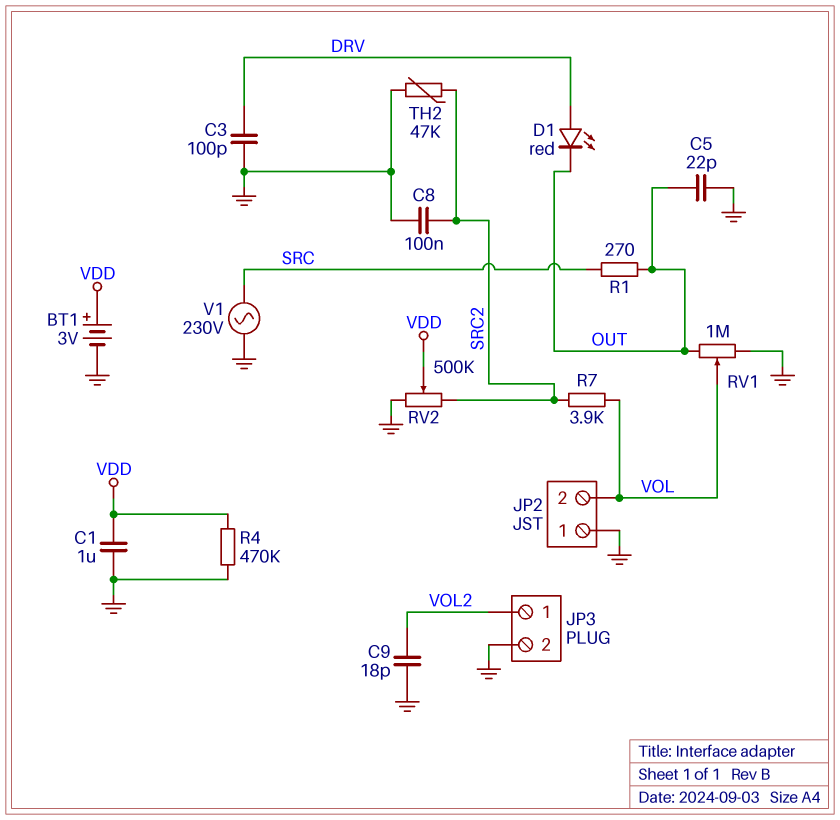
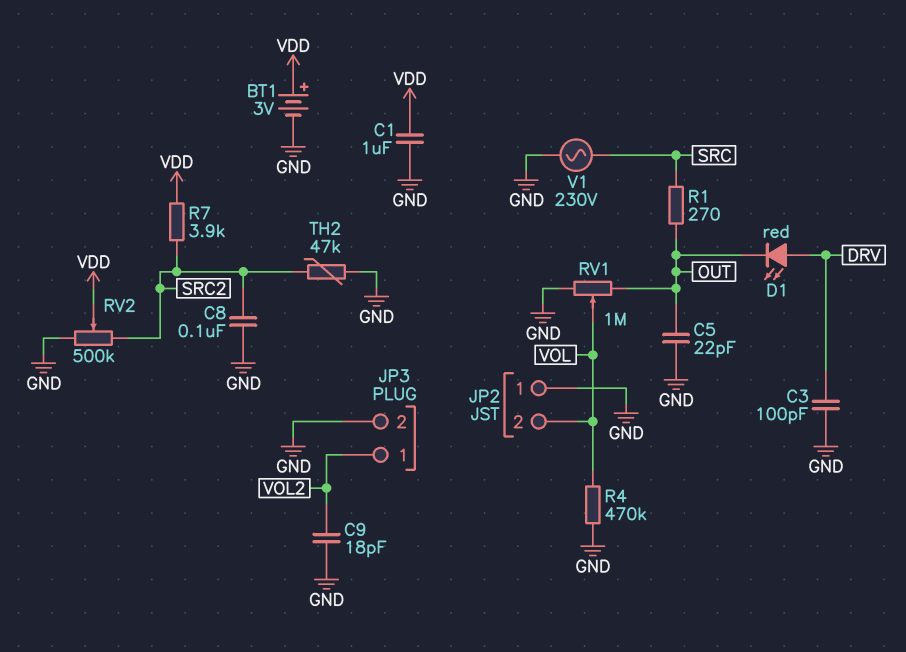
R4: 470k (GND, VDD) -> 470k (GND, VOL)
R7: 3.9k (SRC2, VOL) -> 3.9k (SRC2, VDD)

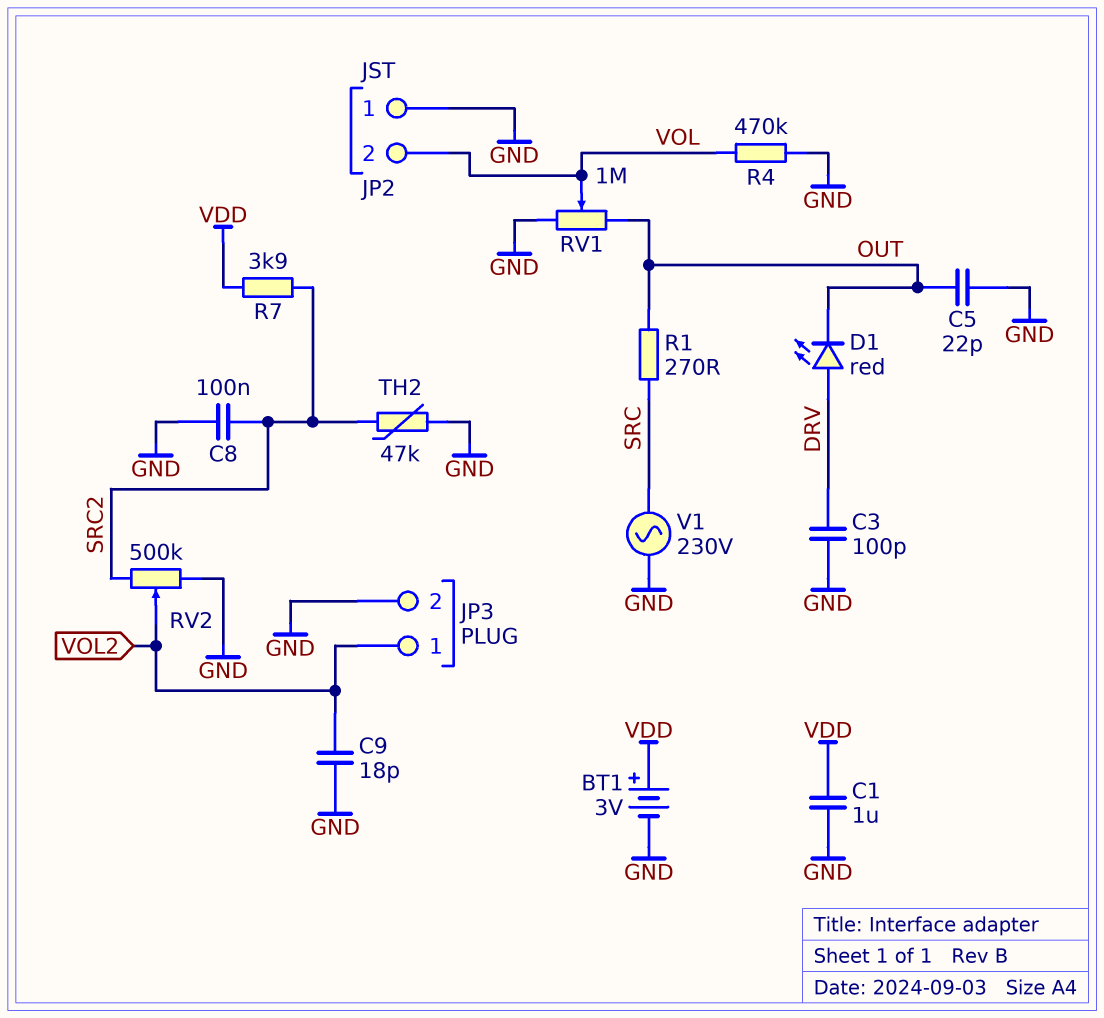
RV2: 500k (GND, SRC2, wiper VDD) -> 500k (GND, SRC2, wiper VOL2)

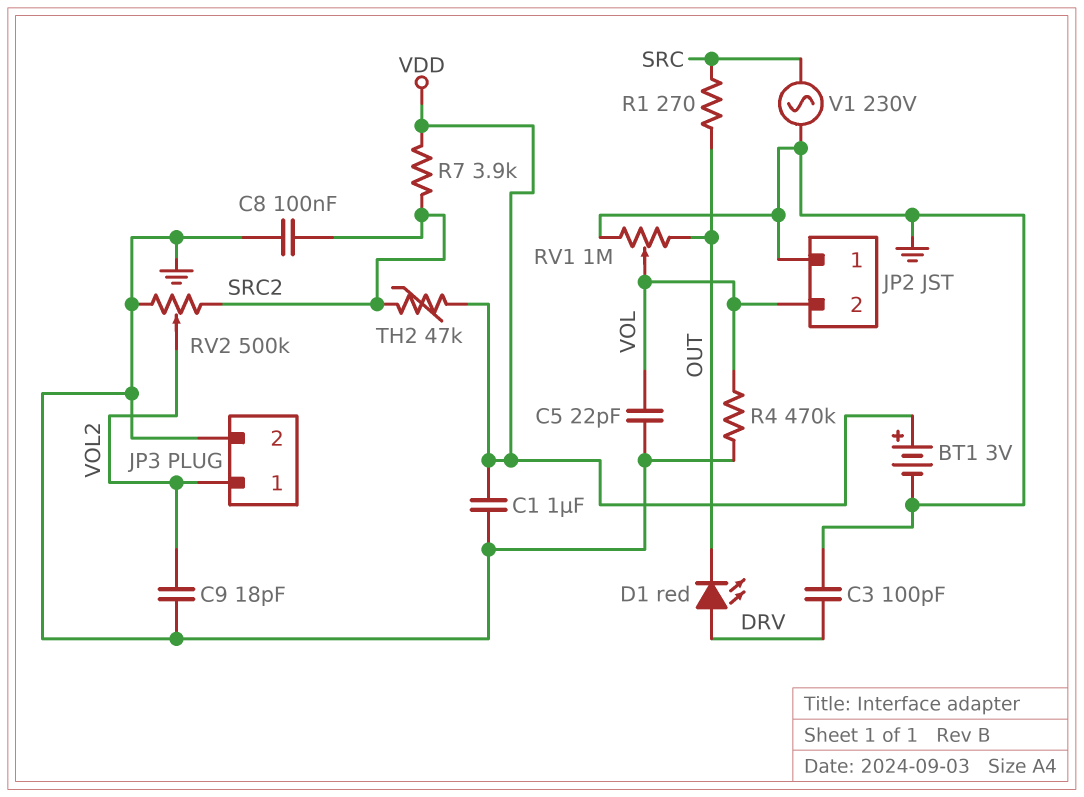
C5: 22pF (GND, OUT) -> 22pF (GND, VOL)
TH2: 47k (GND, SRC2) -> 47k (SRC2, VDD)

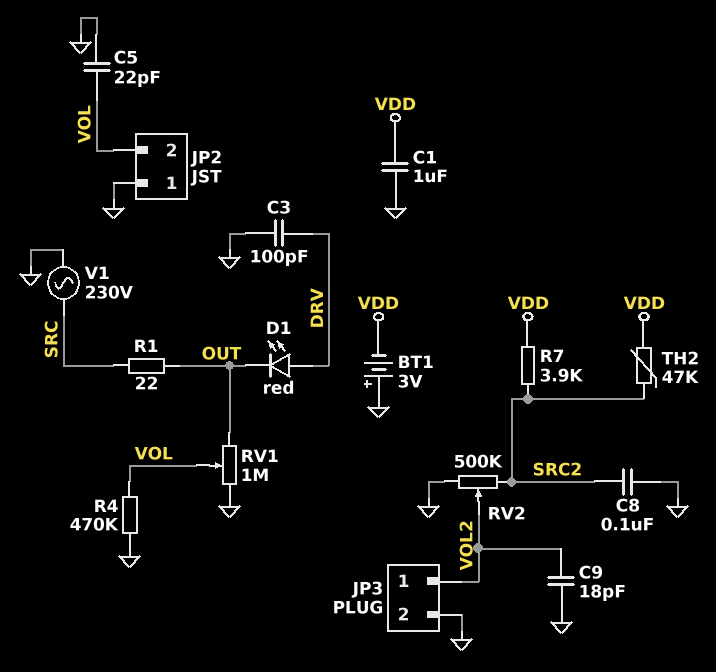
BT1: 3V (plus VDD, minus GND) -> 3V (plus GND, minus VDD)
R1: 270 (OUT, SRC) -> 22 (OUT, SRC)

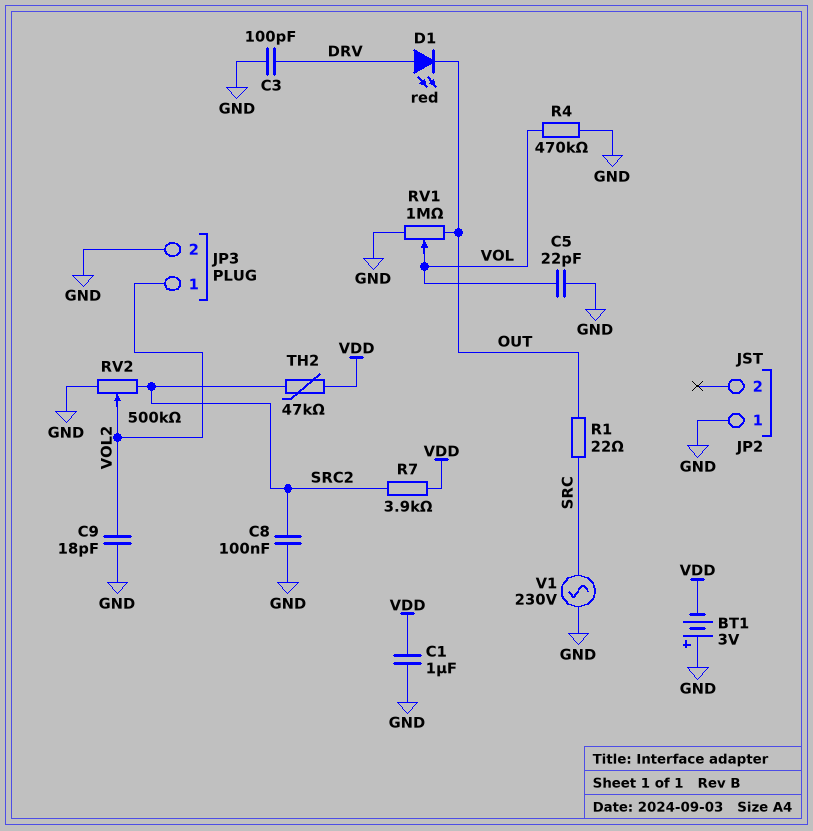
JP2 pin 2: VOL -> none

